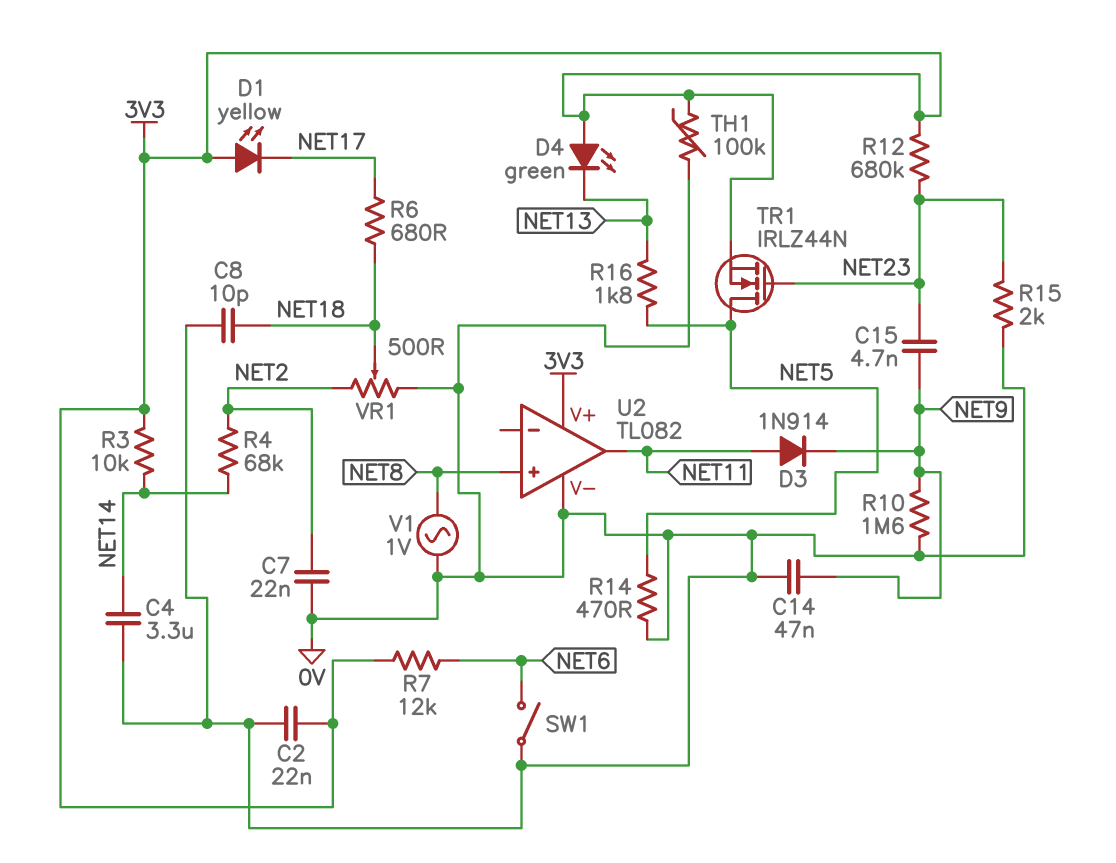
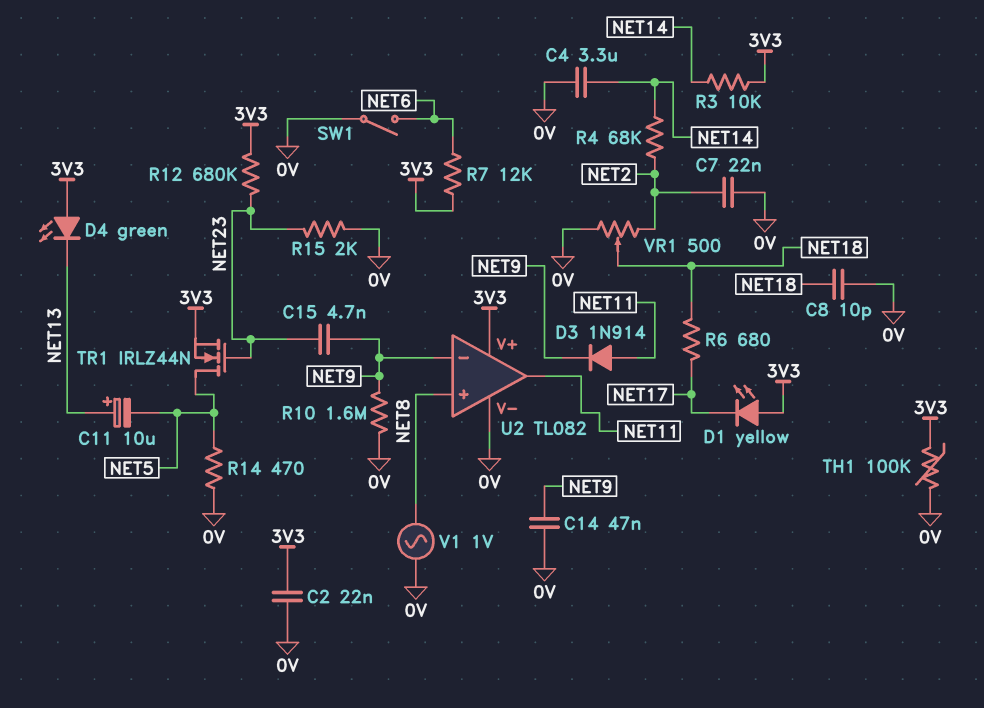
C11: none -> 10uF (plus NET13, minus NET5)
R16: 1.8k (NET5, NET13) -> none
U2 pin in-: none -> NET9

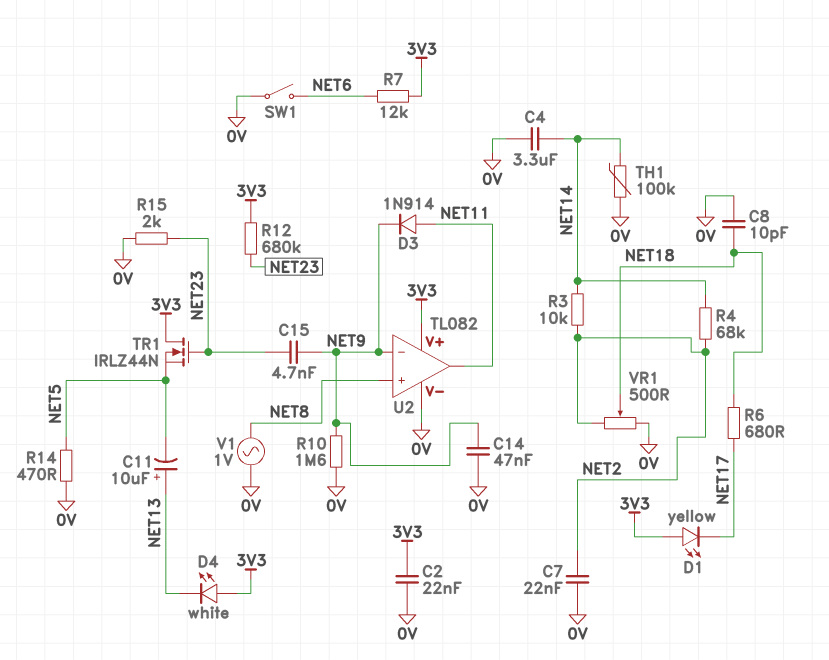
D4: LED green (A 3V3, K NET13) -> LED white (A 3V3, K NET13)
R3: 10k (3V3, NET14) -> 10k (NET2, NET14)
TH1: 100k (0V, 3V3) -> 100k (0V, NET14)
TR1: NMOS IRLZ44N (G NET23, D NET5, S 3V3) -> NMOS IRLZ44N (G NET23, D 3V3, S NET5)

